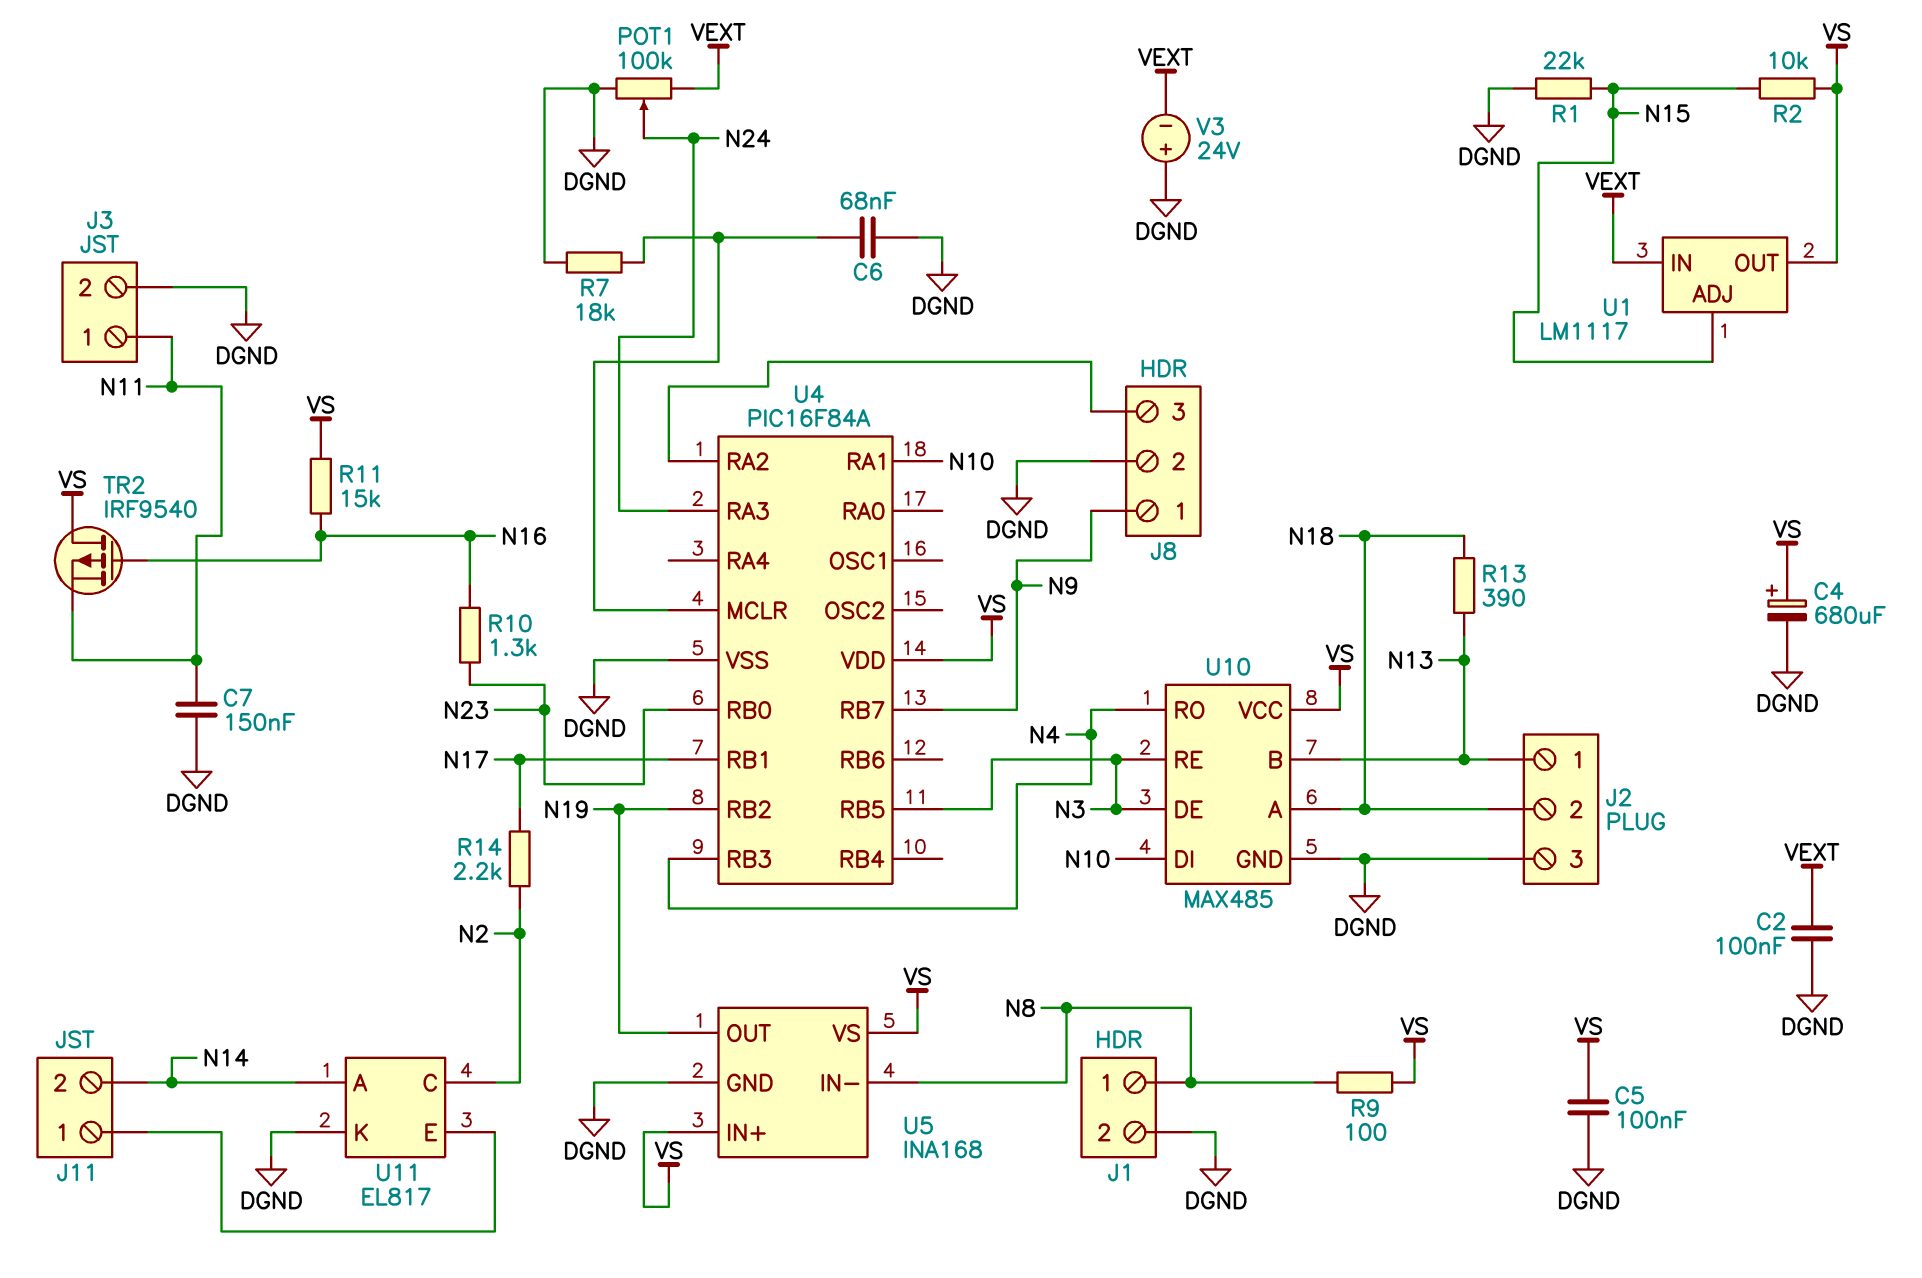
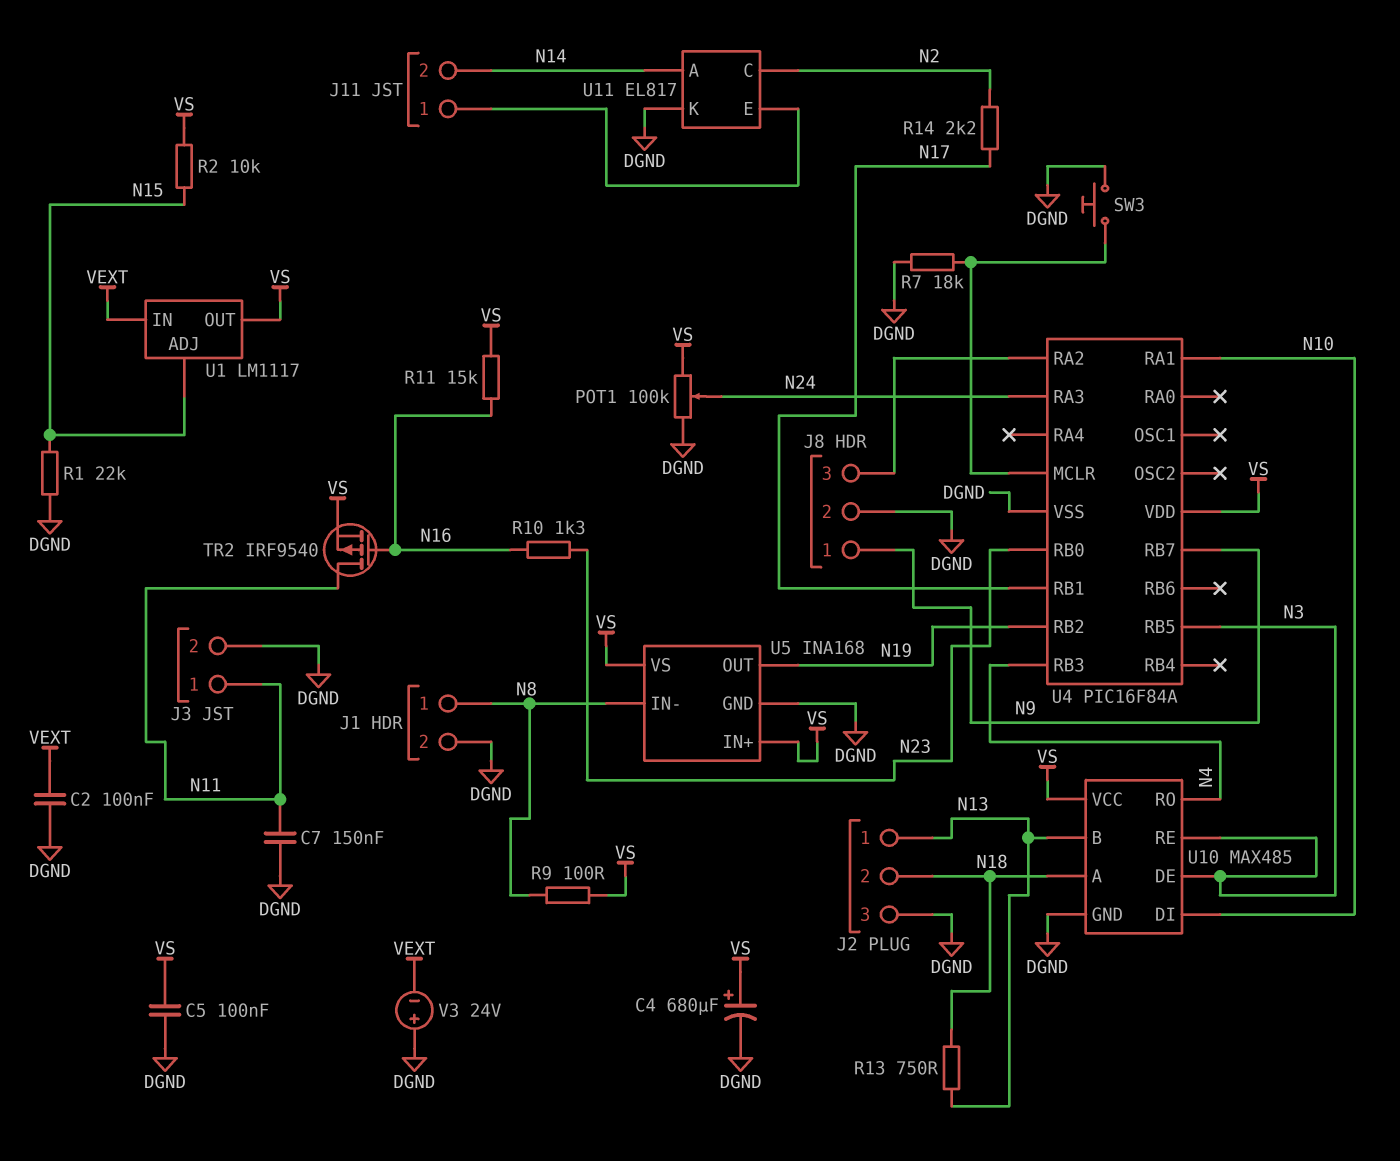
C6: 68nF (DGND, U4/MCLR) -> none
POT1: 100k (DGND, VEXT, wiper N24) -> 100k (DGND, VS, wiper N24)
R13: 390 (N13, N18) -> 750 (N13, N18)
SW3: none -> button (DGND, U4/MCLR)
TR2: PMOS IRF9540 (G N16, D VS, S N11) -> PMOS IRF9540 (G N16, D N11, S VS)

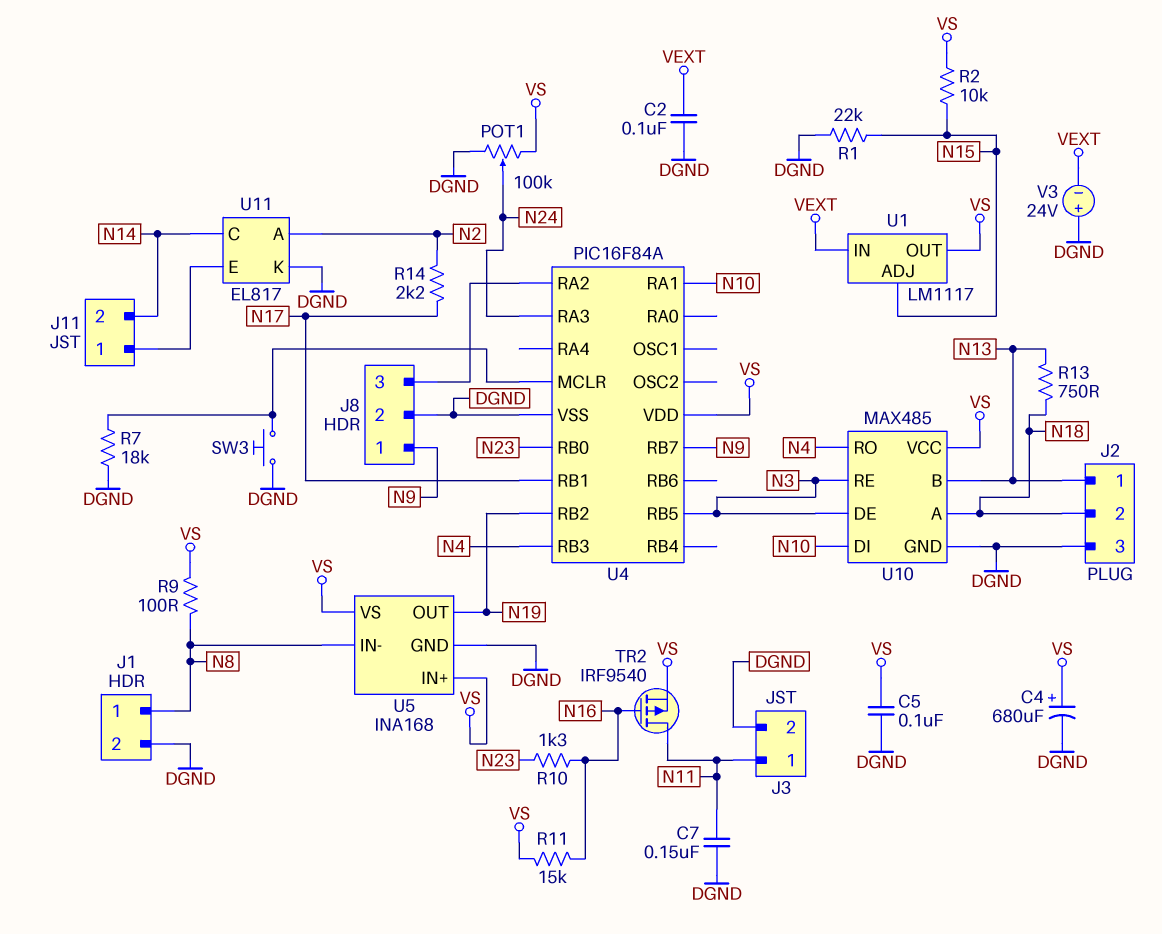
U11 pin A: N14 -> N2
U11 pin C: N2 -> N14

